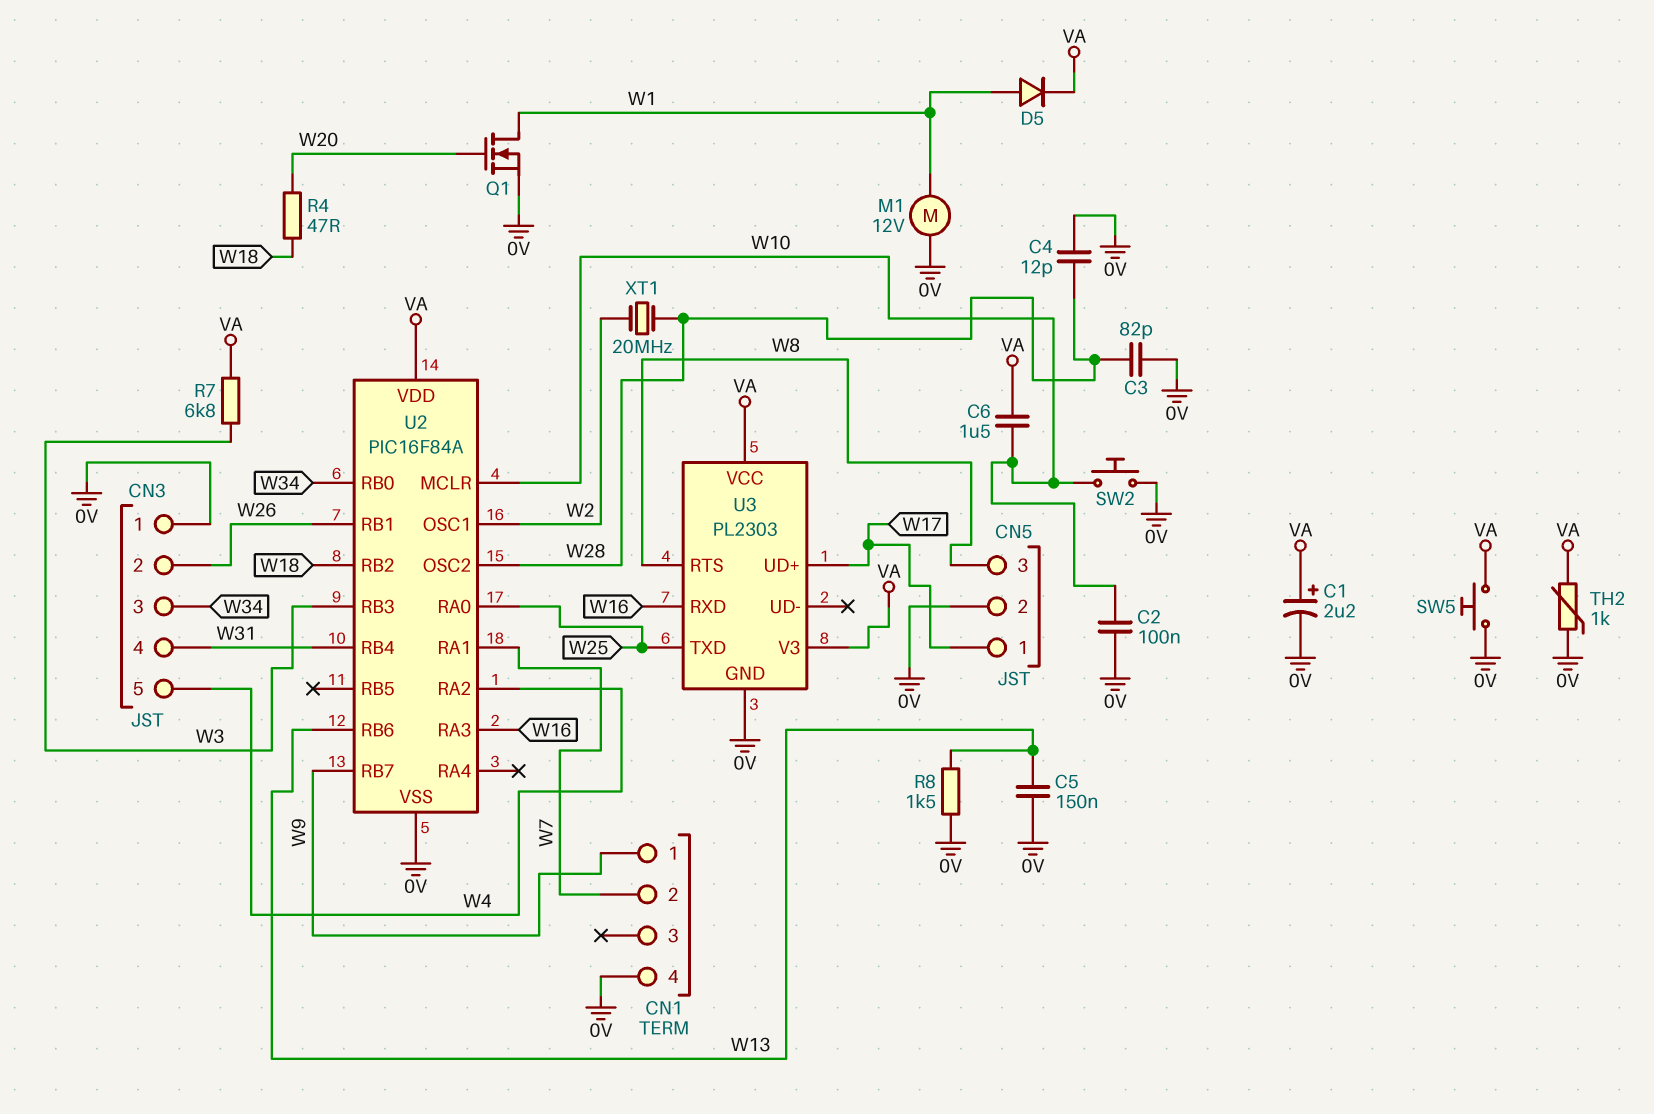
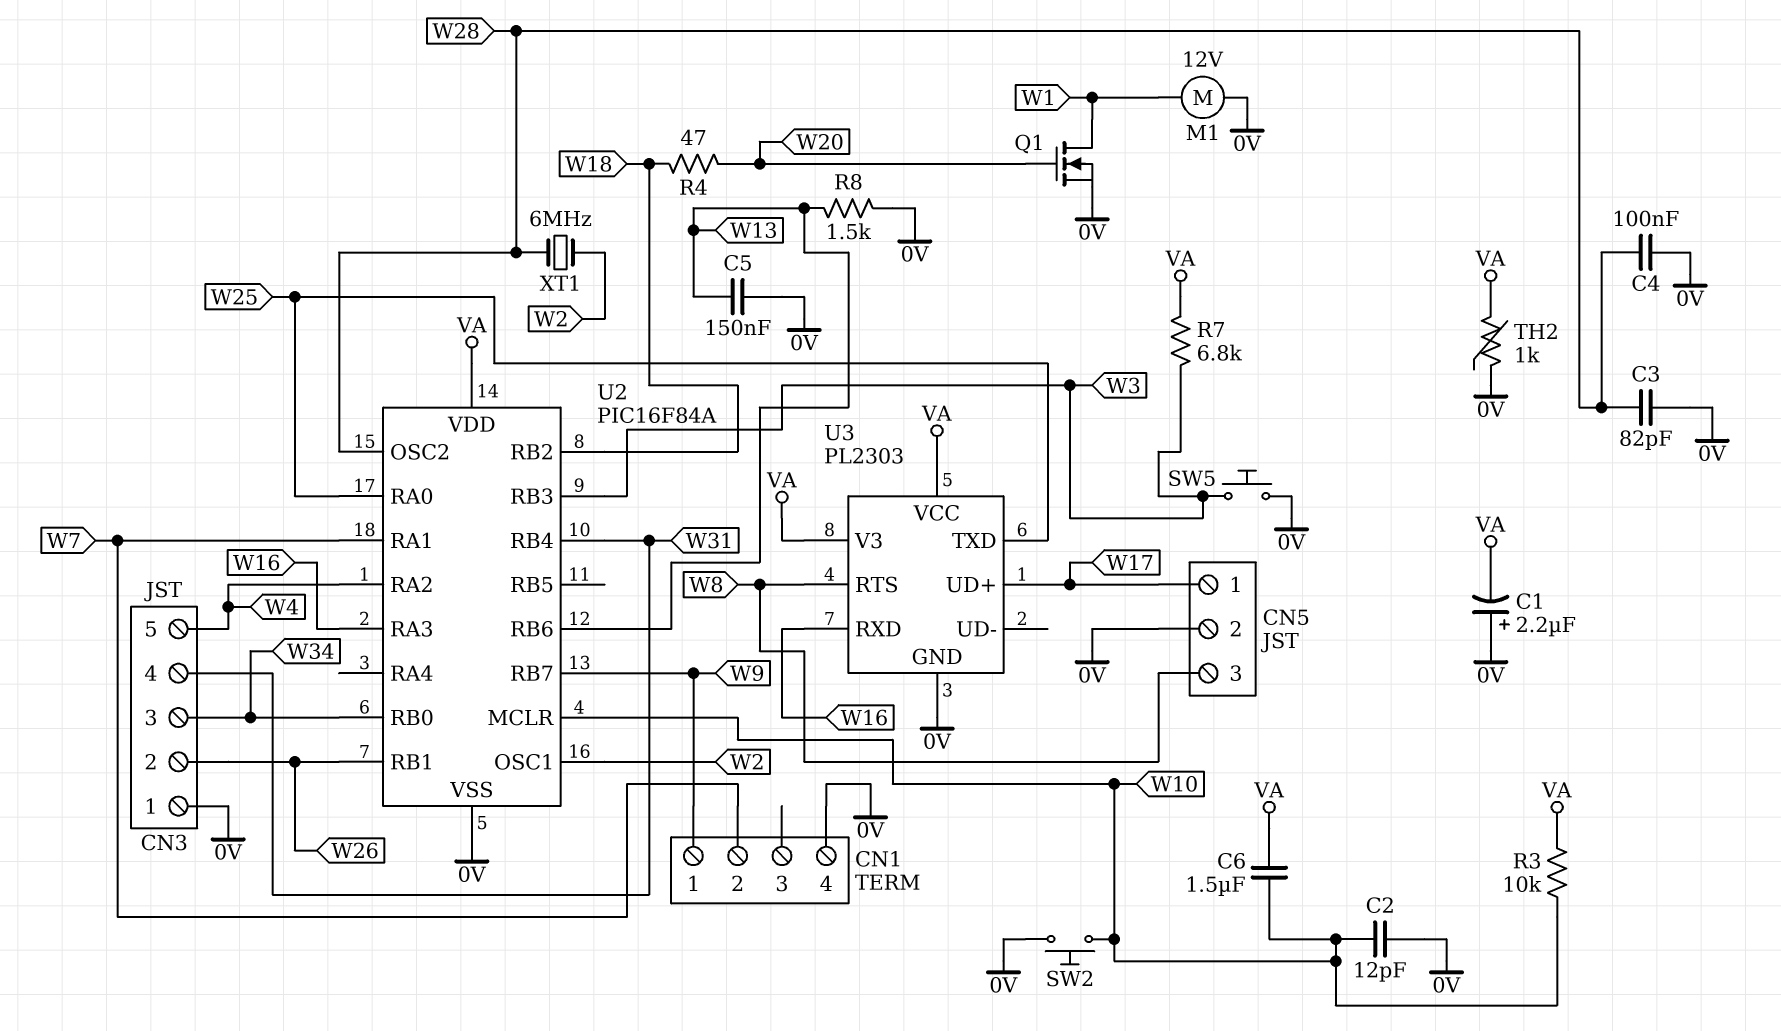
C1: 2.2uF (plus VA, minus 0V) -> 2.2uF (plus 0V, minus VA)
C2: 100nF (0V, W10) -> 12pF (0V, W10)
C4: 12pF (0V, W28) -> 100nF (0V, W28)
D5: diode (A W1, K VA) -> none
R3: none -> 10k (VA, W10)
SW5: button (0V, VA) -> button (0V, W3)
XT1: 20MHz (W2, W28) -> 6MHz (W2, W28)

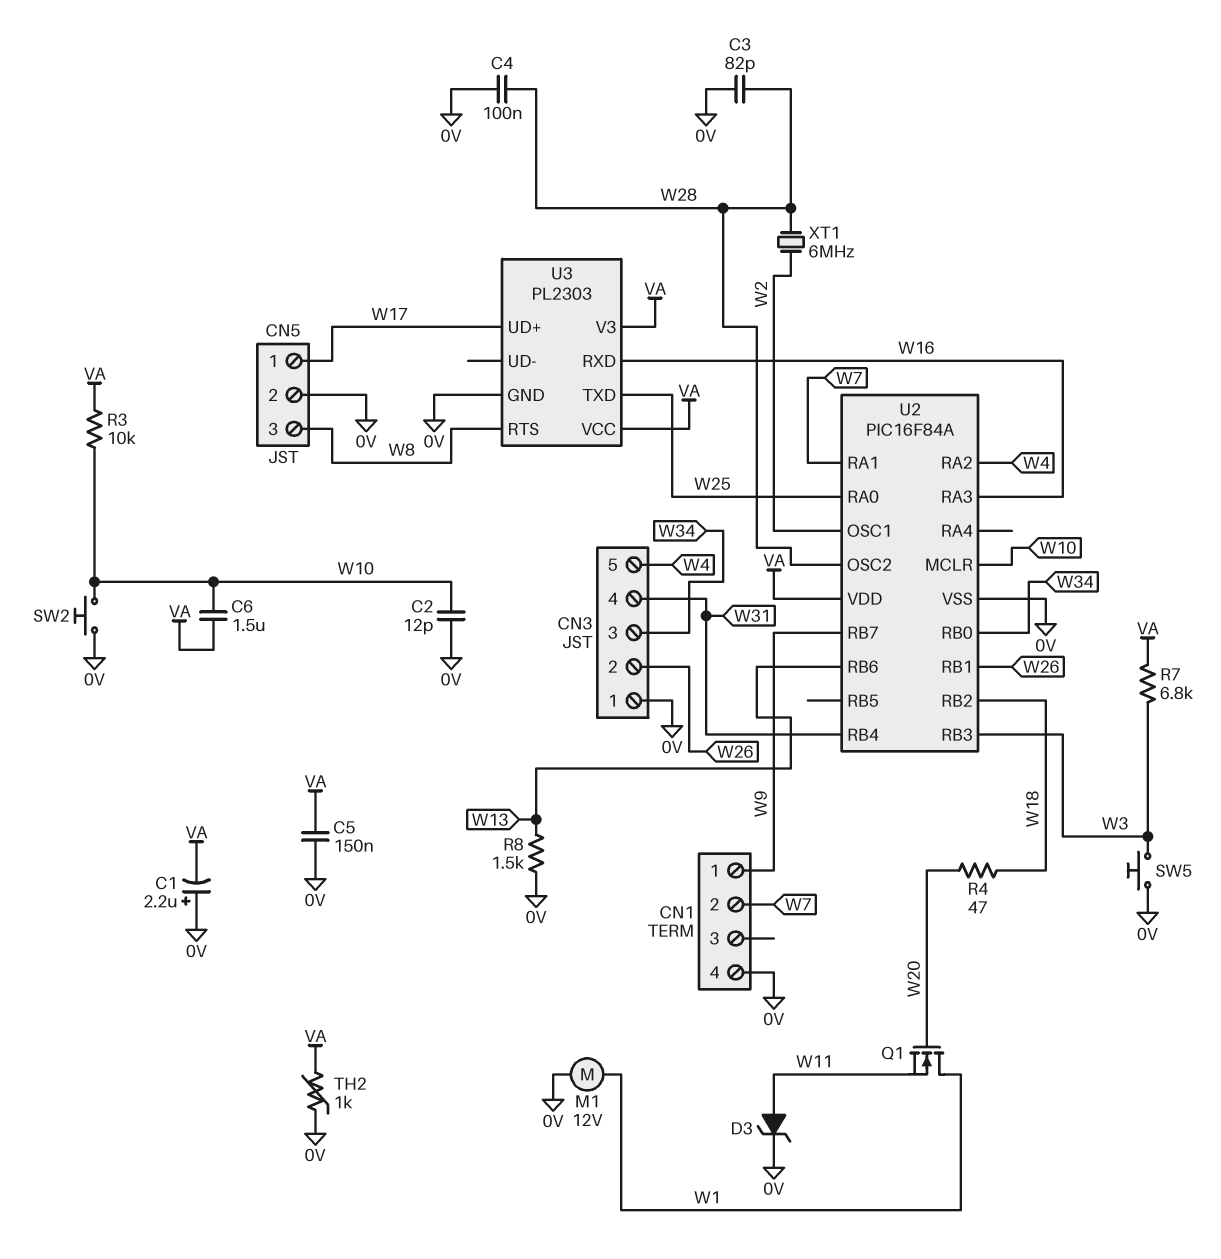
C5: 150nF (0V, W13) -> 150nF (0V, VA)
D3: none -> zener (A W11, K 0V)
Q1: NMOS (G W20, D W1, S 0V) -> NMOS (G W20, D W1, S W11)

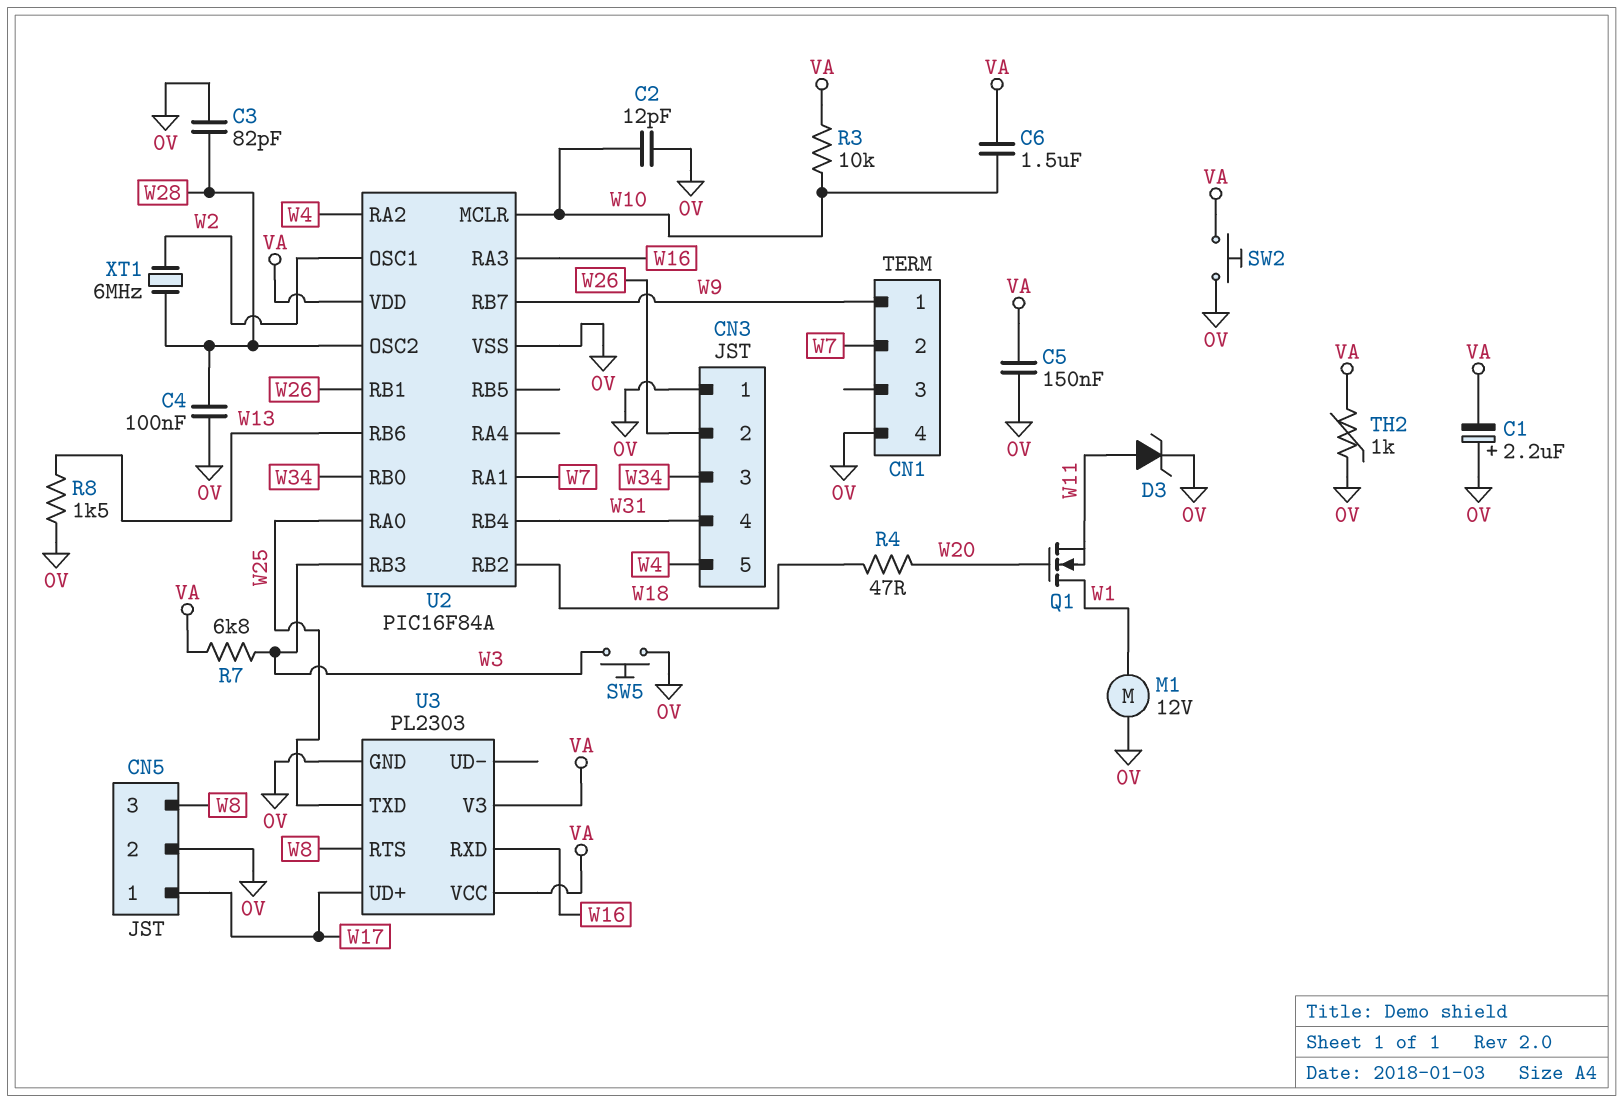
SW2: button (0V, W10) -> button (0V, VA)

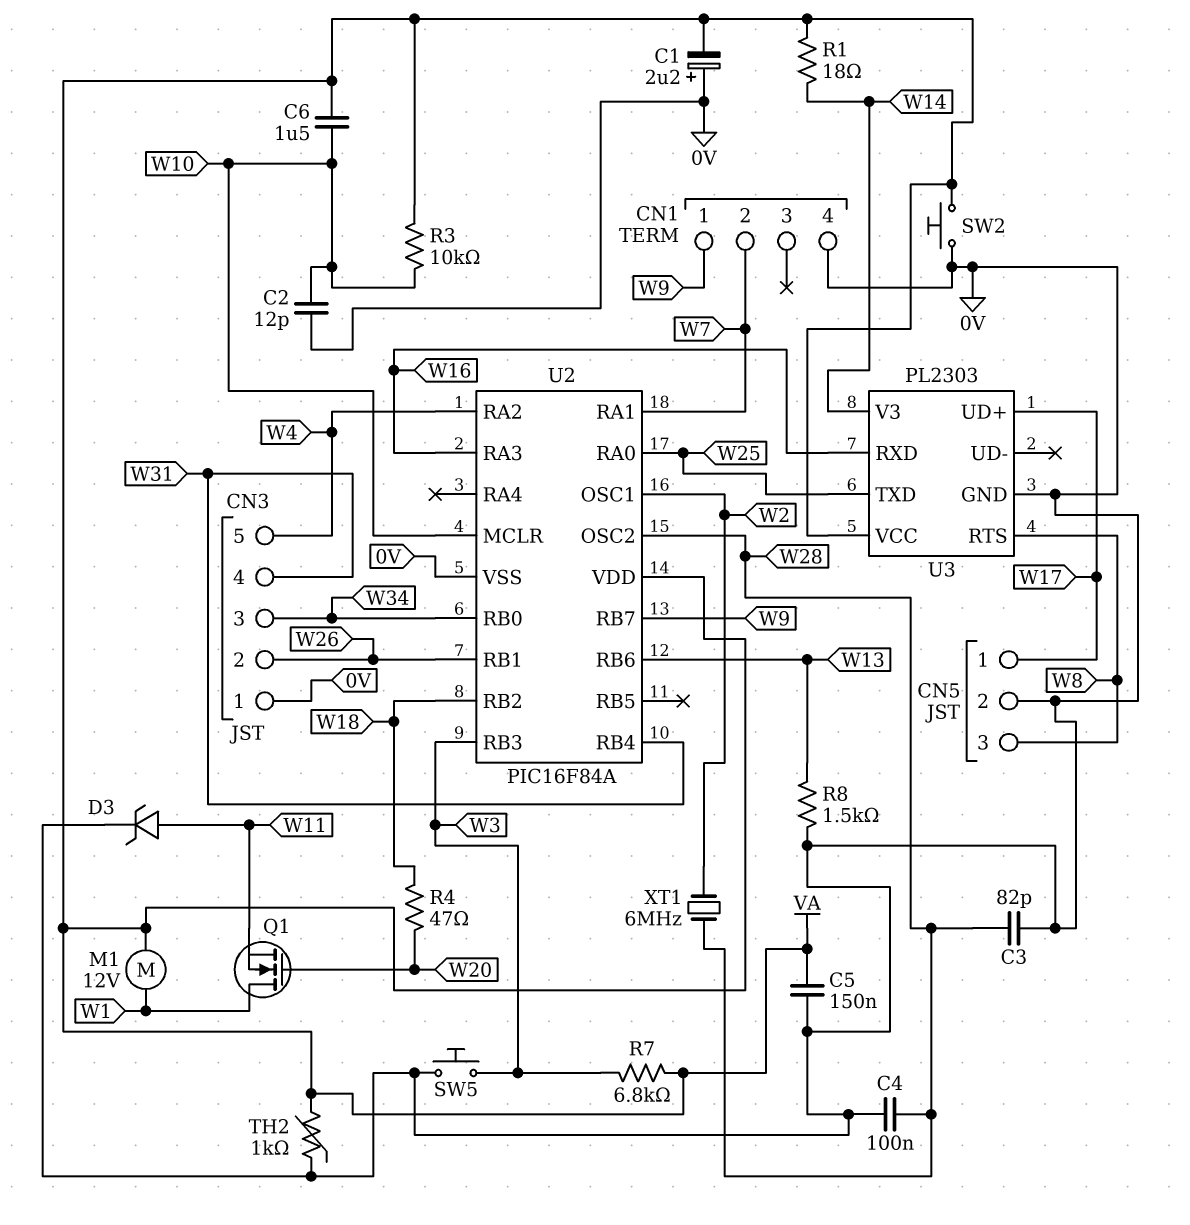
M1: motor 12V (0V, W1) -> motor 12V (VA, W1)
R1: none -> 18 (VA, W14)
U3 pin V3: VA -> W14

